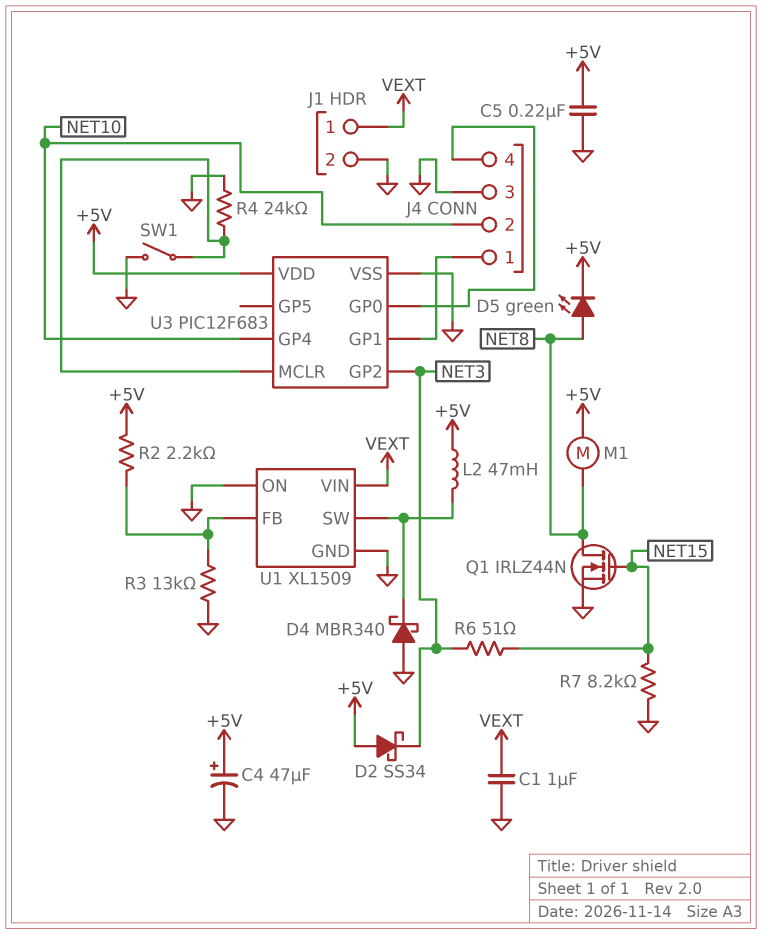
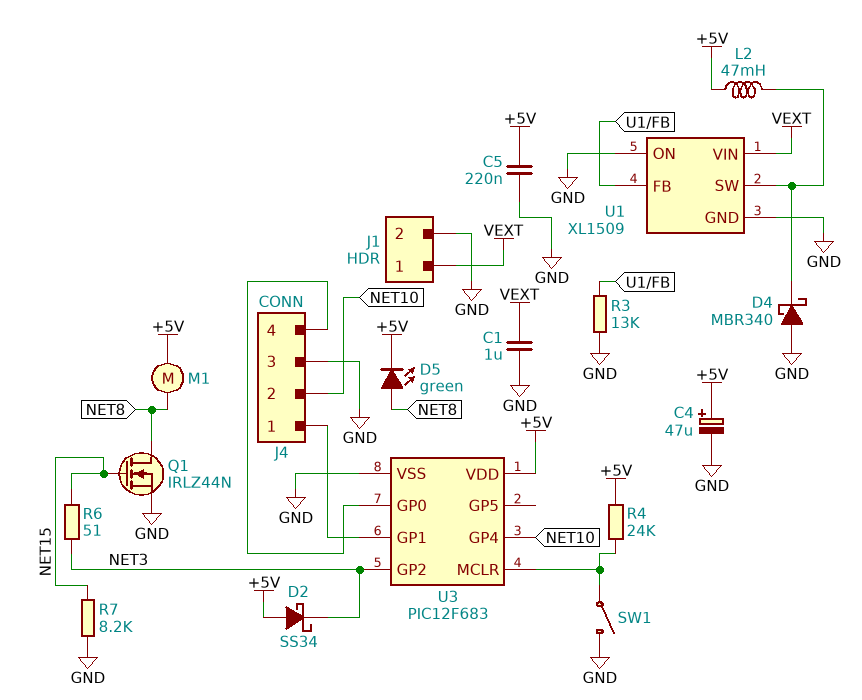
R2: 2.2k (+5V, U1/FB) -> none
R4: 24k (GND, U3/MCLR) -> 24k (+5V, U3/MCLR)

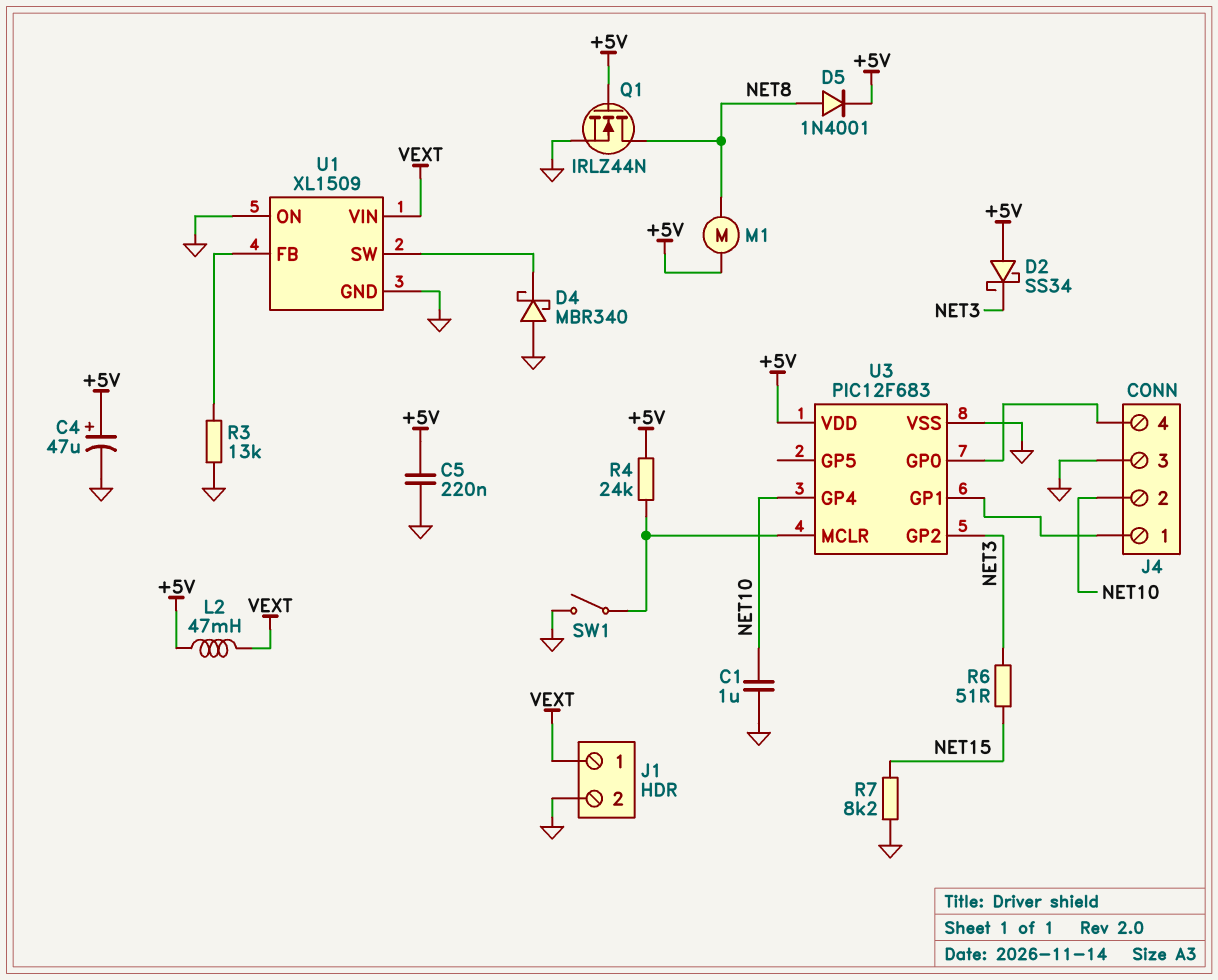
C1: 1uF (GND, VEXT) -> 1uF (GND, NET10)
D5: LED green (A NET8, K +5V) -> diode 1N4001 (A NET8, K +5V)
L2: 47mH (+5V, U1/SW) -> 47mH (+5V, VEXT)
Q1: NMOS IRLZ44N (G NET15, D NET8, S GND) -> NMOS IRLZ44N (G +5V, D NET8, S GND)

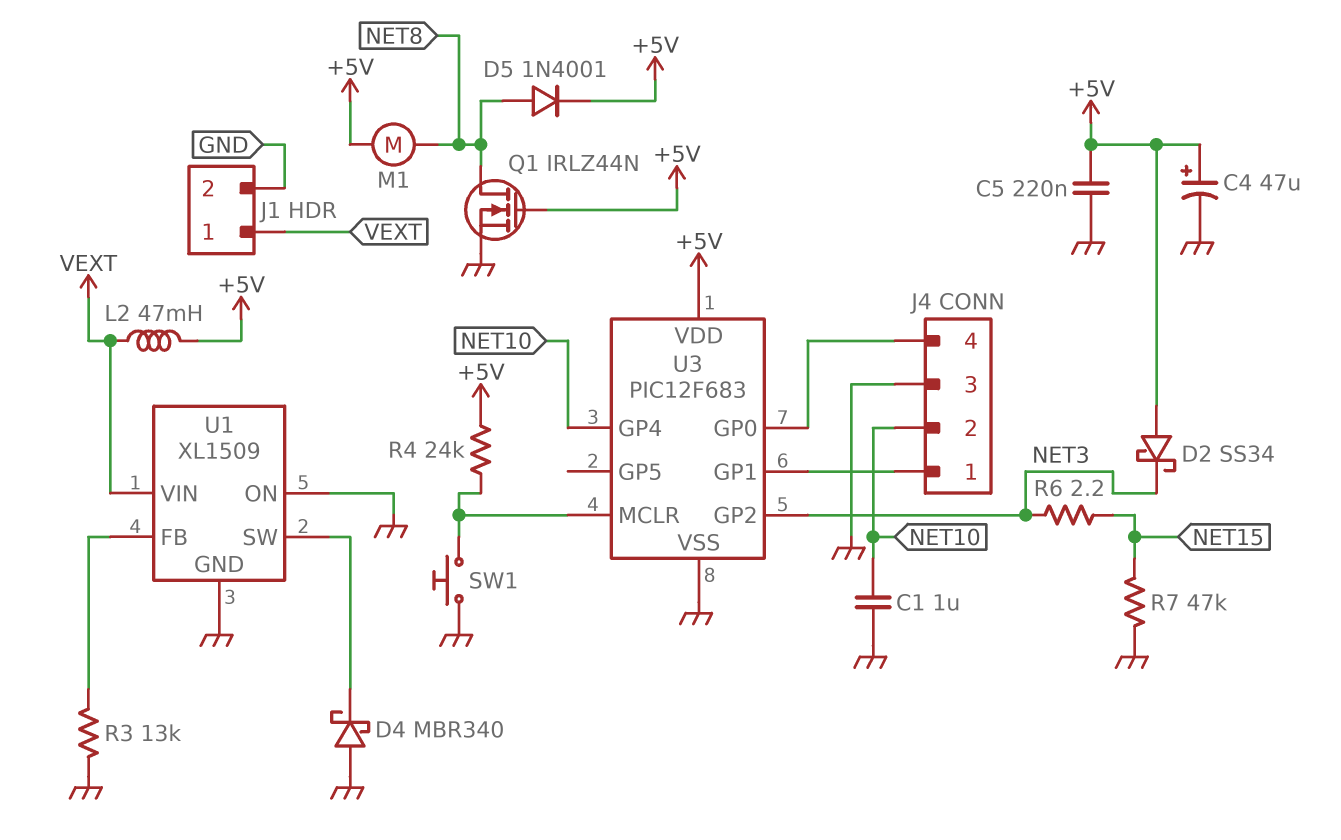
R6: 51 (NET3, NET15) -> 2.2 (NET3, NET15)
R7: 8.2k (GND, NET15) -> 47k (GND, NET15)
SW1: switch (GND, U3/MCLR) -> button (GND, U3/MCLR)

